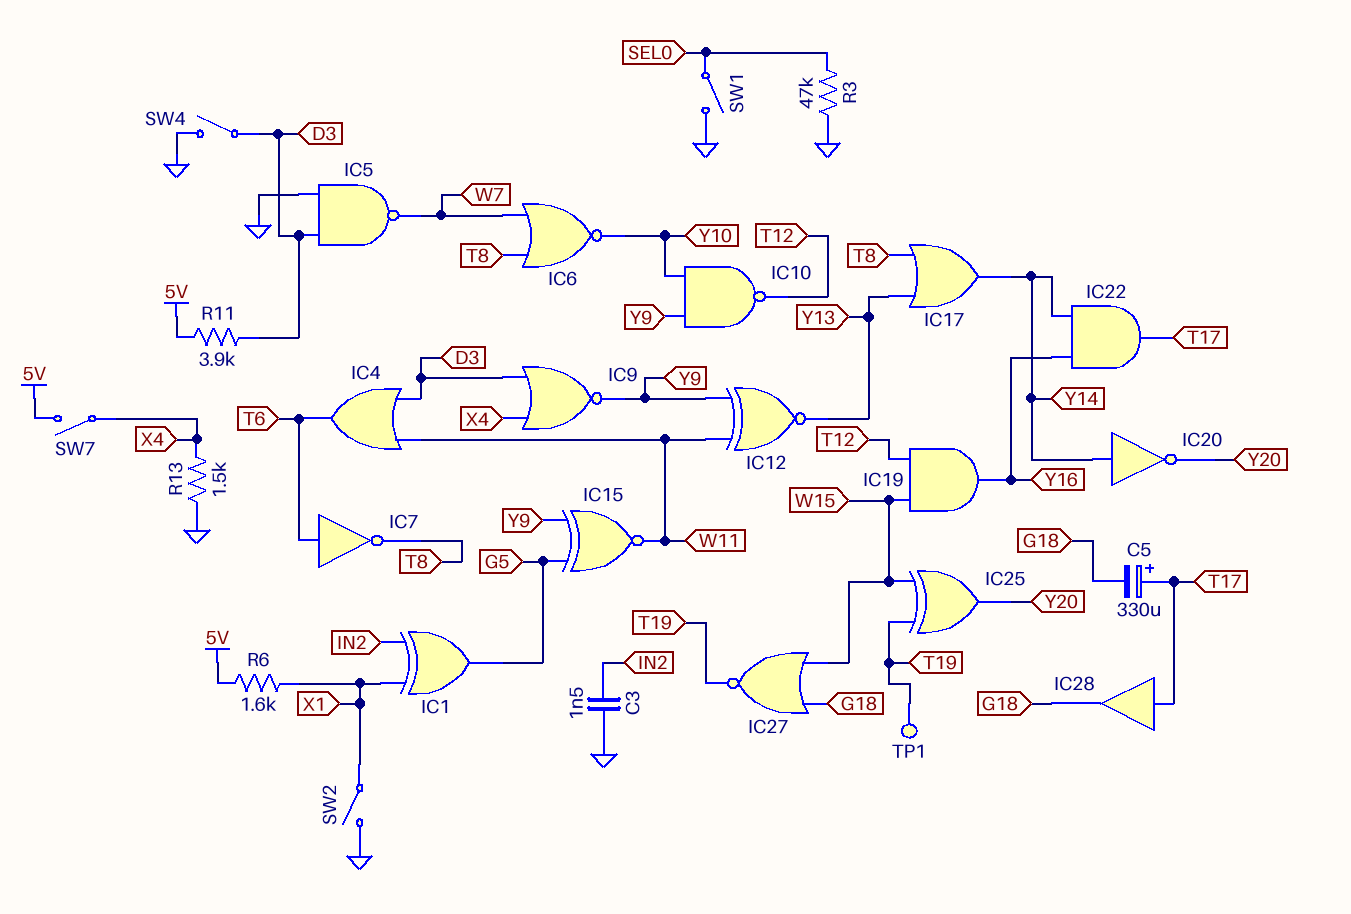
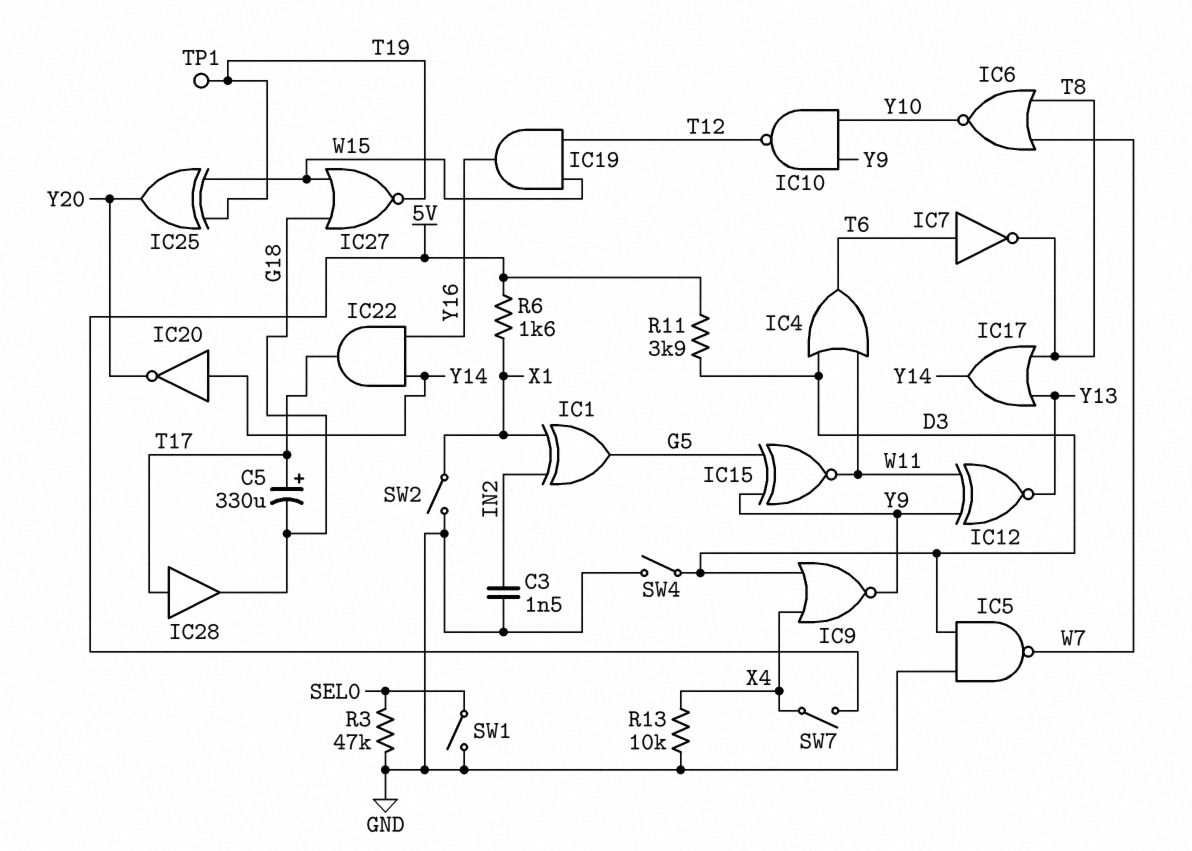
R13: 1.5k (GND, X4) -> 10k (GND, X4)

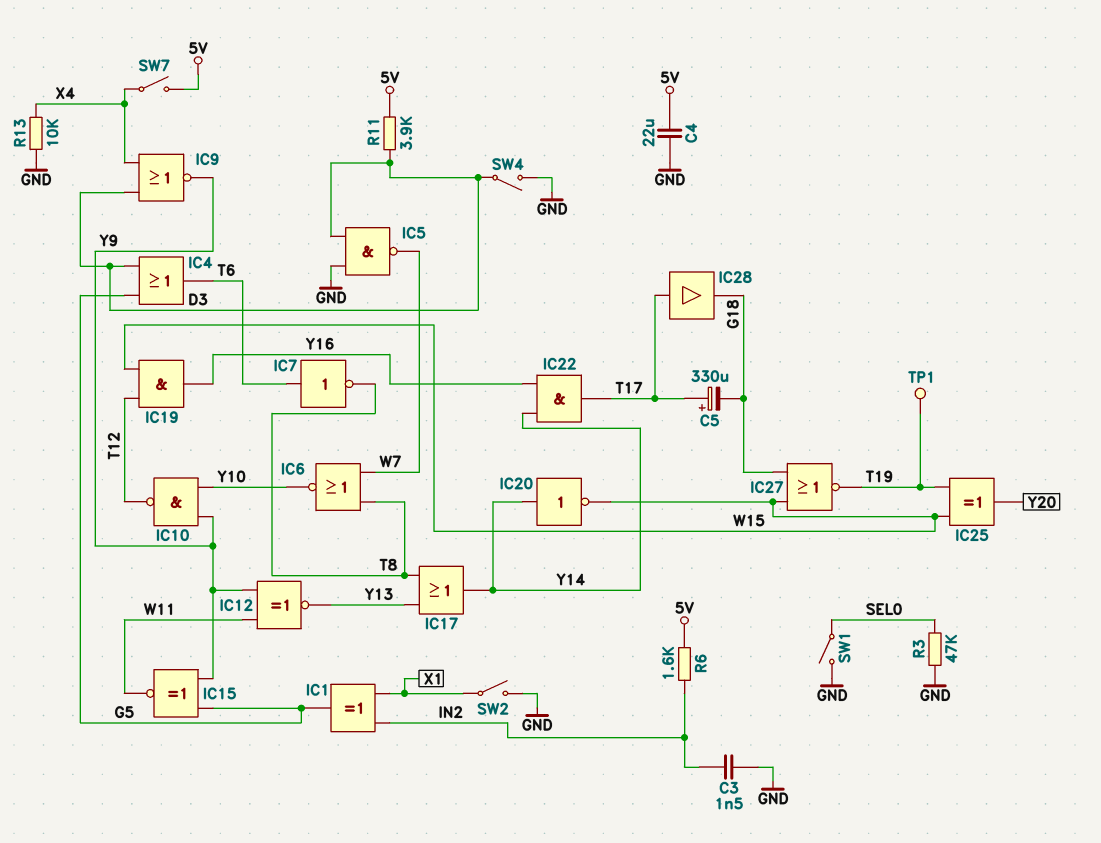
C4: none -> 22uF (5V, GND)
IC4: OR (in D3, in W11, out T6) -> OR (in D3, in G5, out T6)
IC20: NOT (in Y14, out Y20) -> NOT (in Y14, out W15)
R6: 1.6k (5V, X1) -> 1.6k (5V, IN2)

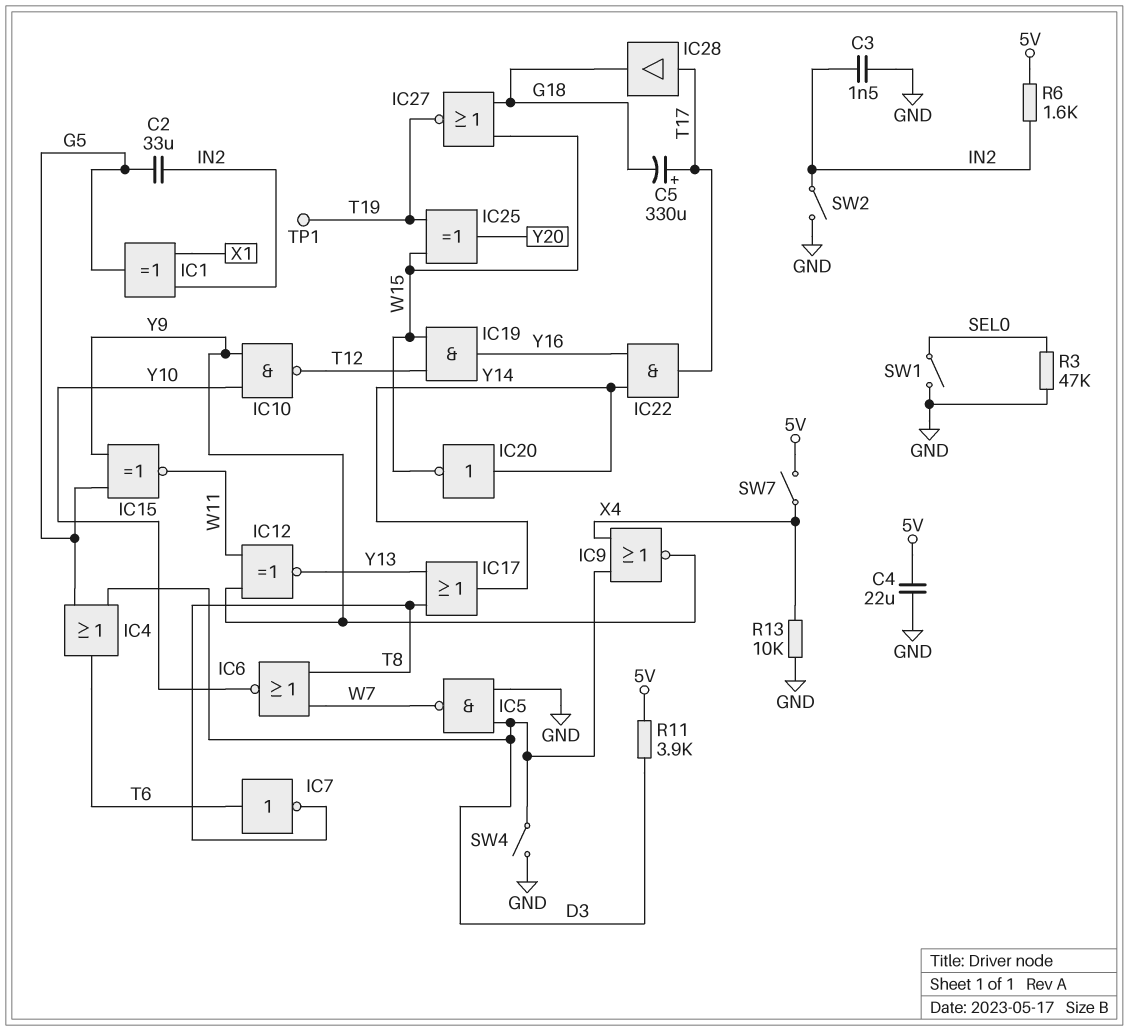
C2: none -> 33uF (G5, IN2)
SW2: switch (GND, X1) -> switch (GND, IN2)

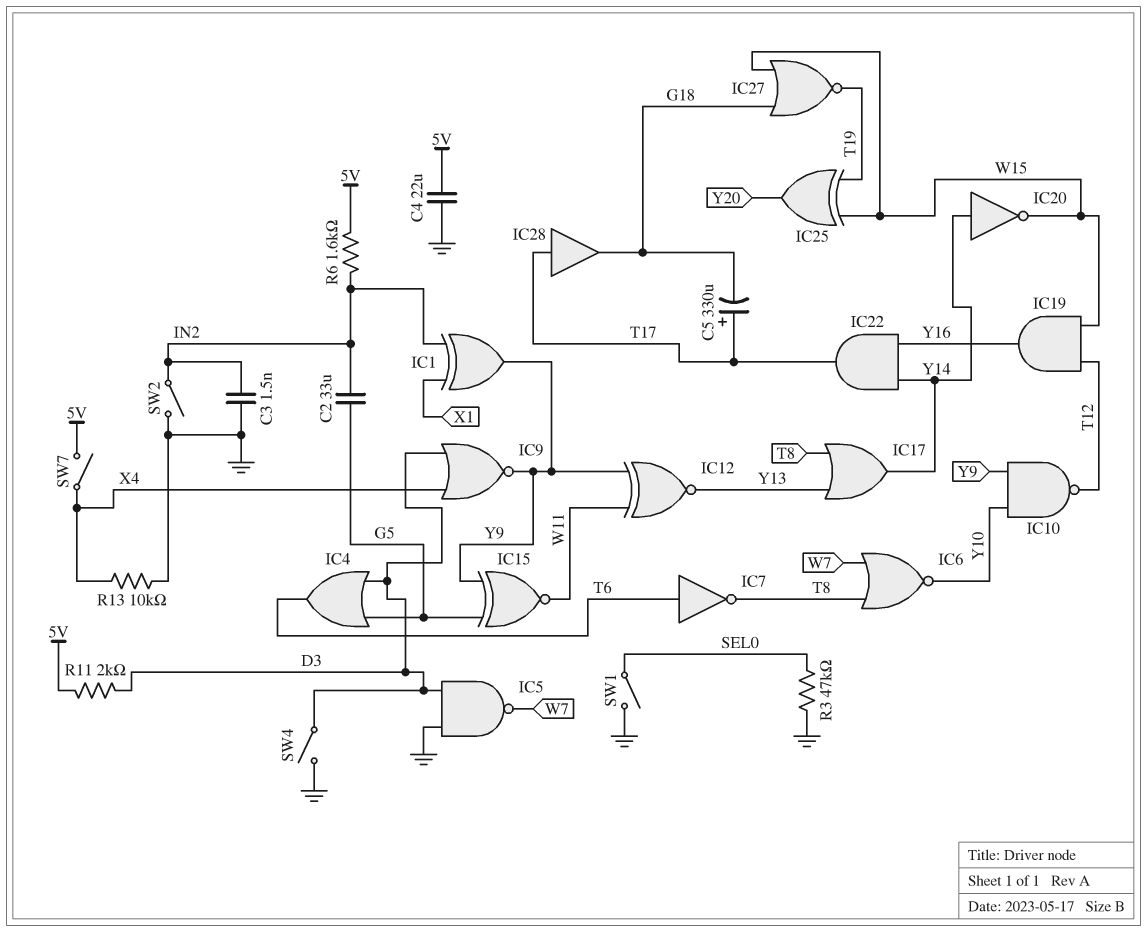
IC1: XOR (in IN2, in X1, out G5) -> XOR (in IN2, in X1, out Y9)
R11: 3.9k (5V, D3) -> 2k (5V, D3)
TP1: test point (T19) -> none

